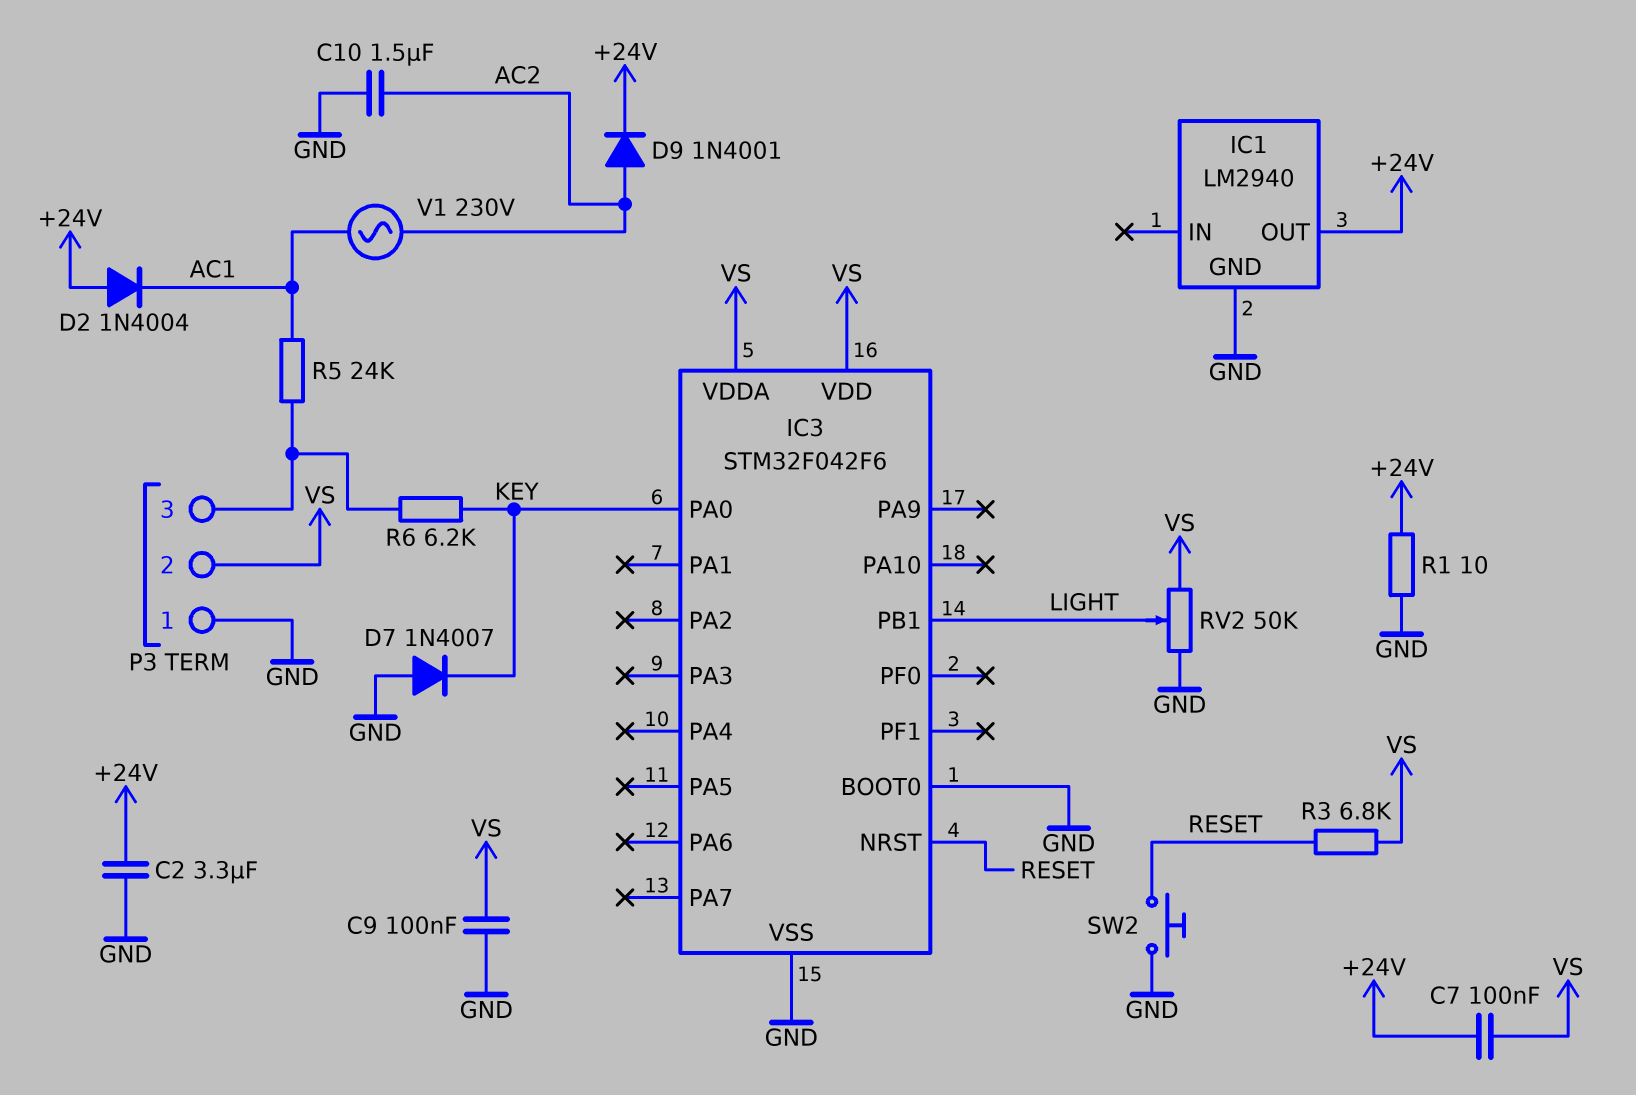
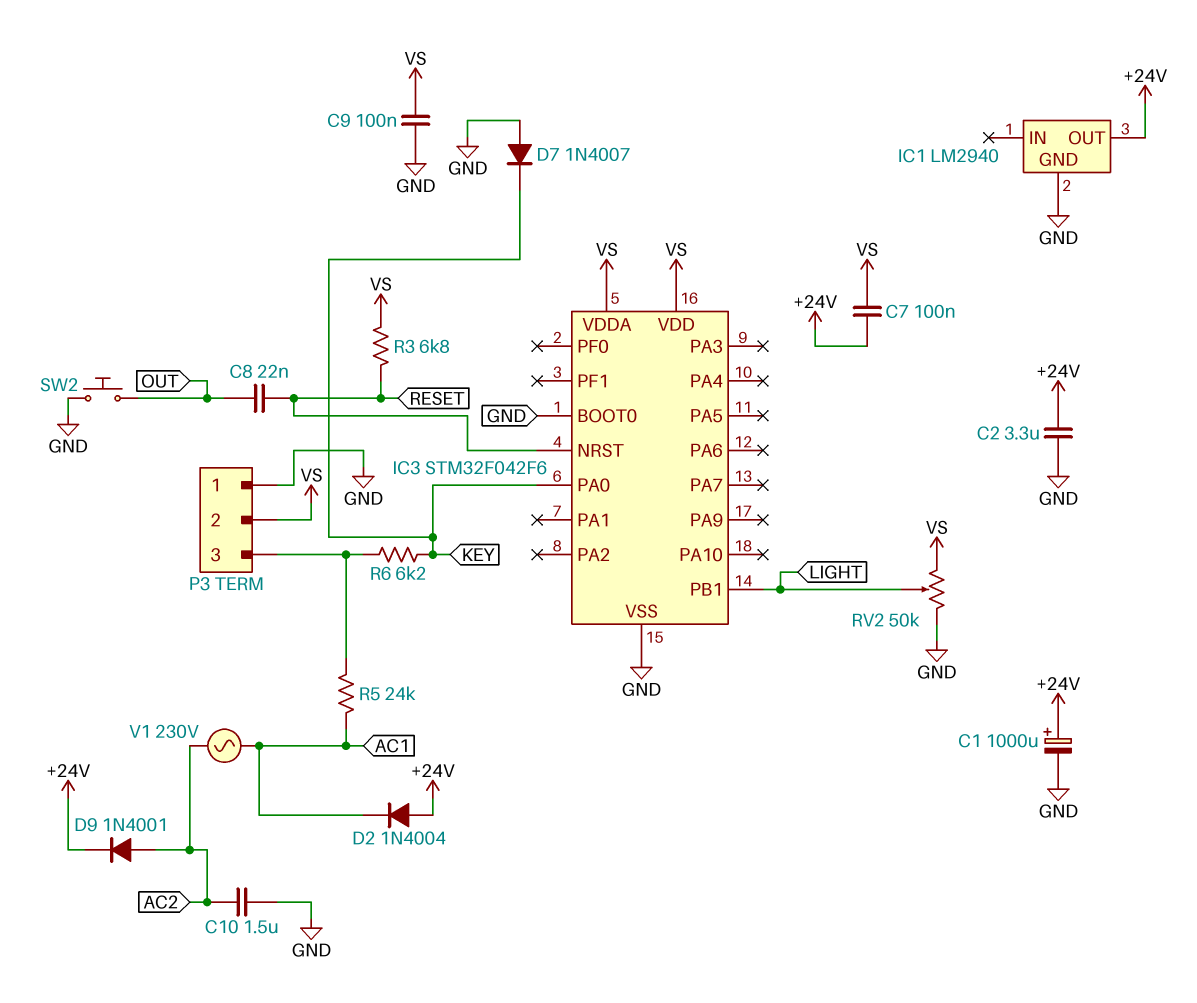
C1: none -> 1000uF (plus +24V, minus GND)
C8: none -> 22nF (OUT, RESET)
R1: 10 (+24V, GND) -> none
SW2: button (GND, RESET) -> button (GND, OUT)

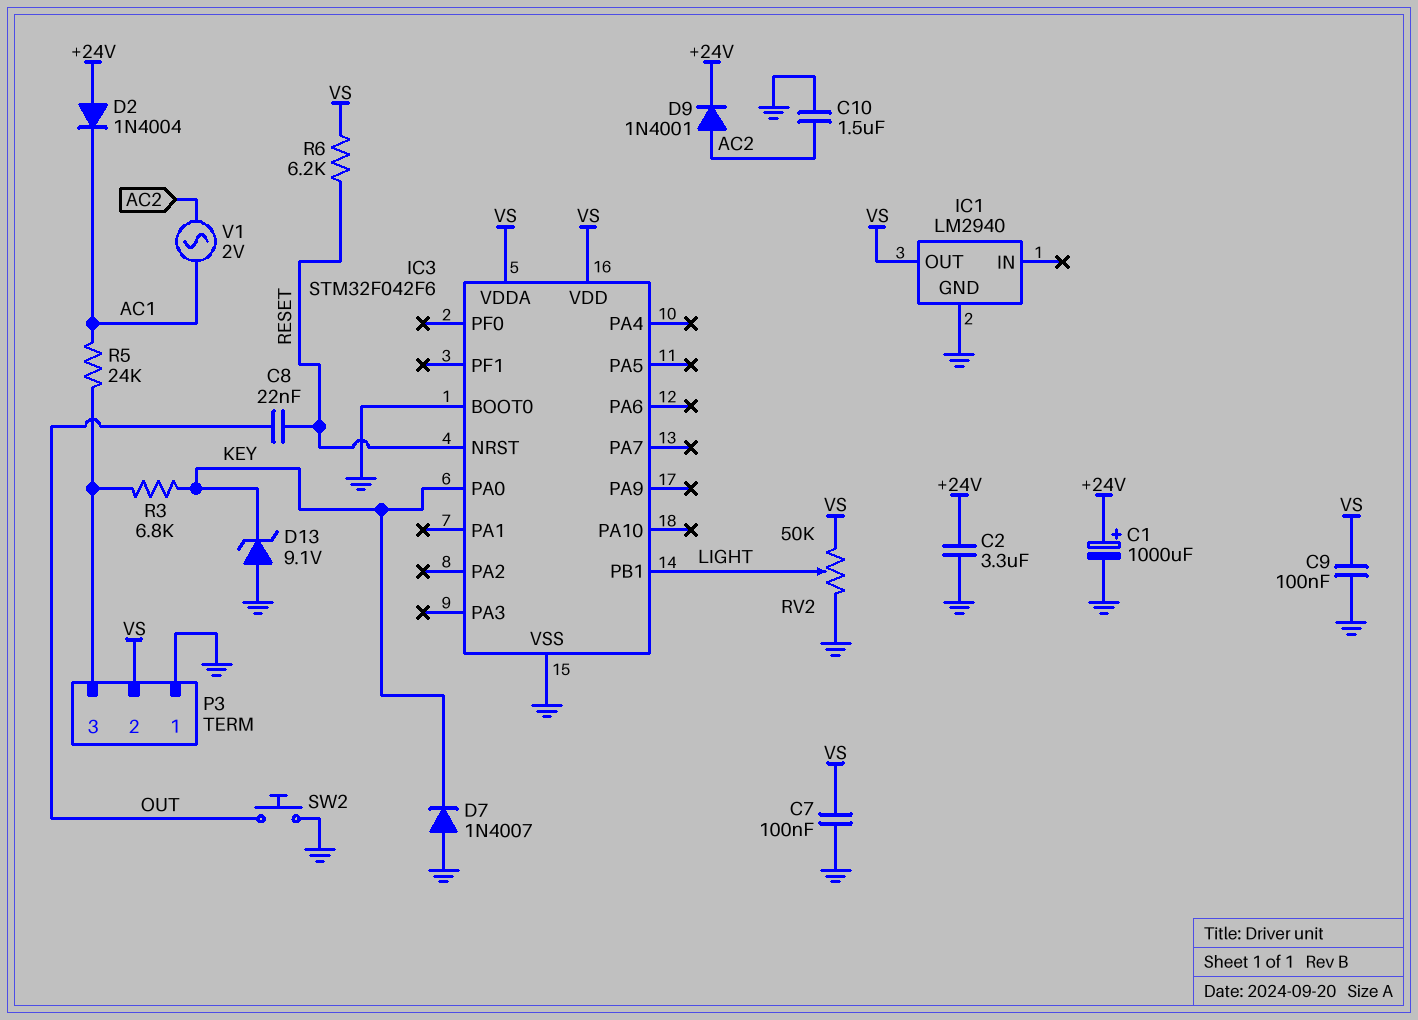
C7: 100nF (+24V, VS) -> 100nF (GND, VS)
D13: none -> zener 9.1V (A GND, K KEY)
IC1 pin OUT: +24V -> VS
R3: 6.8k (RESET, VS) -> 6.8k (KEY, P3/3)
R6: 6.2k (KEY, P3/3) -> 6.2k (RESET, VS)
V1: AC 230V (AC1, AC2) -> AC 2V (AC1, AC2)

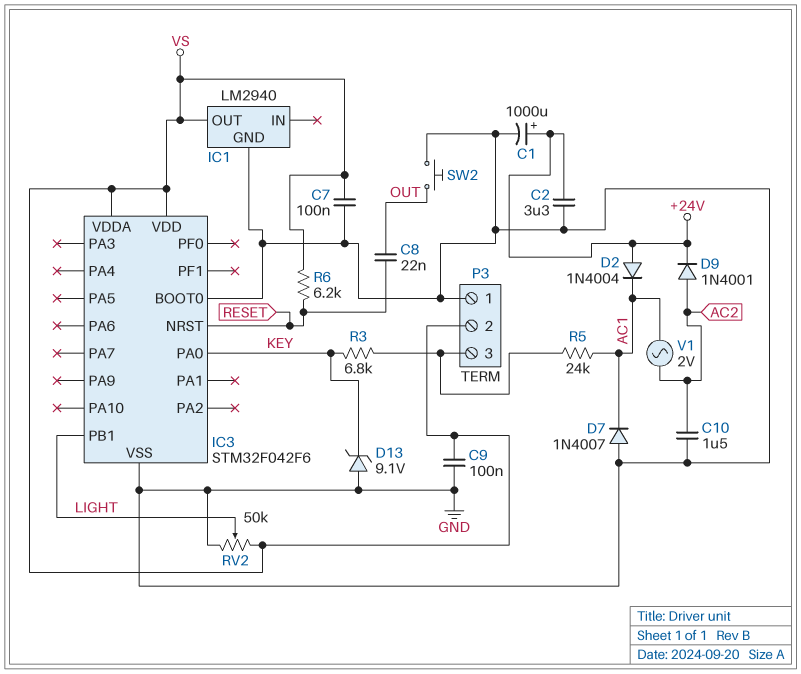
D7: diode 1N4007 (A GND, K KEY) -> diode 1N4007 (A GND, K AC1)

